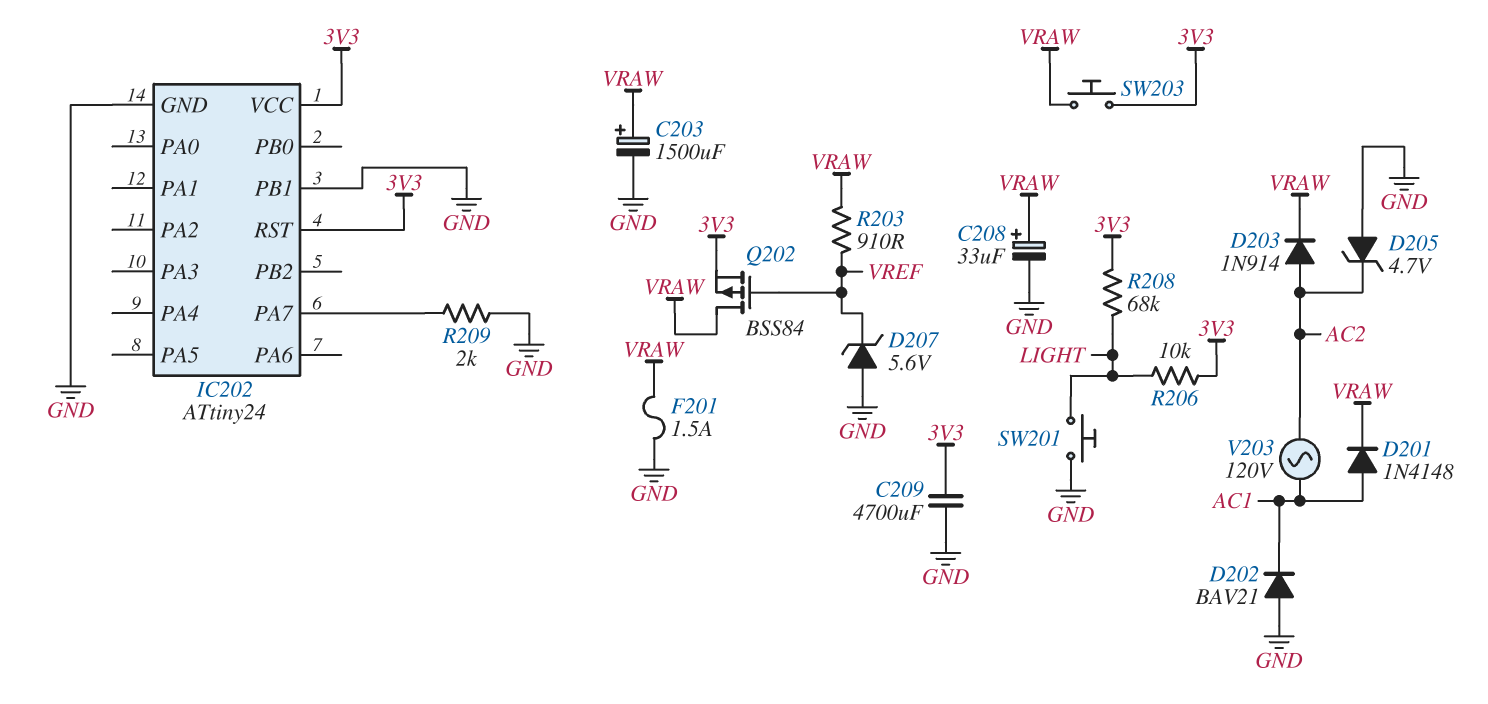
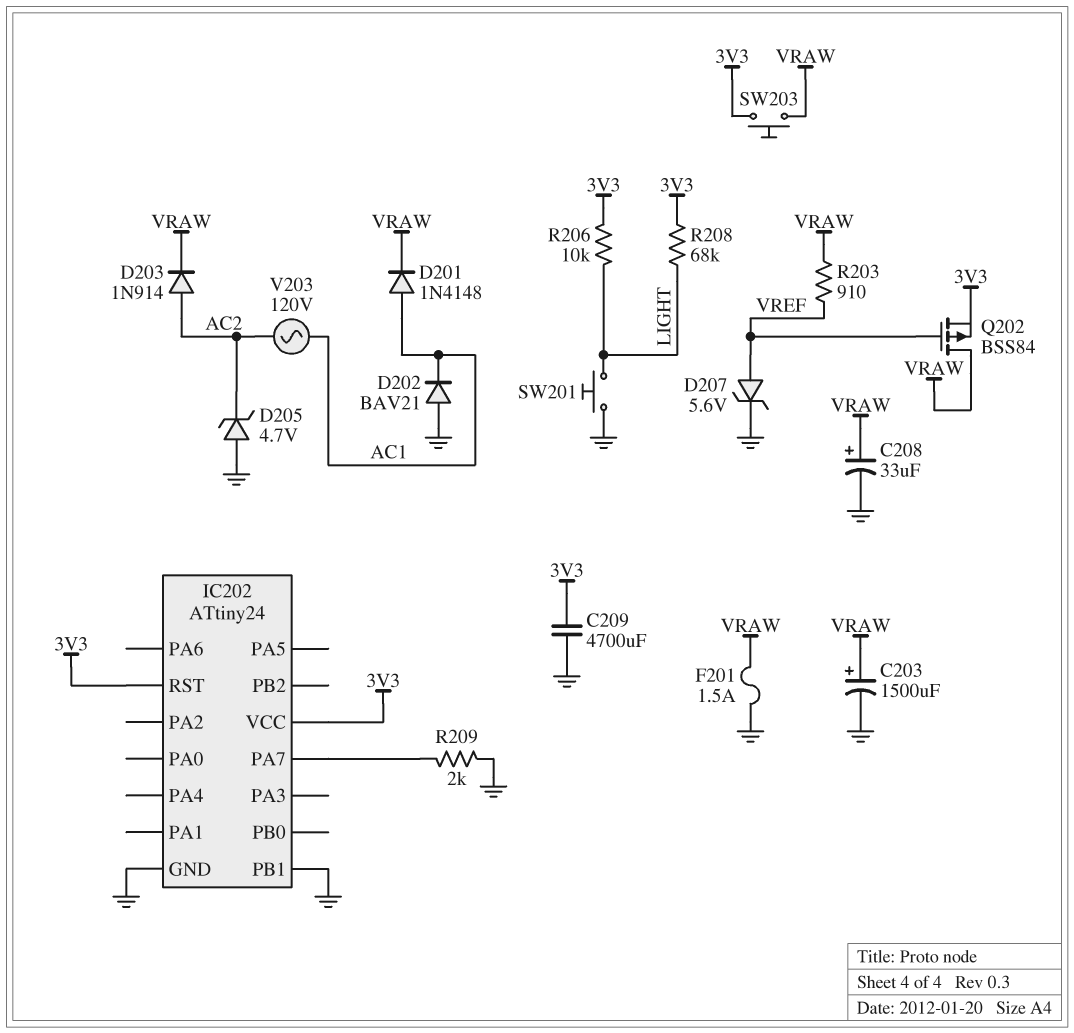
D207: zener 5.6V (A GND, K VREF) -> zener 5.6V (A VREF, K GND)

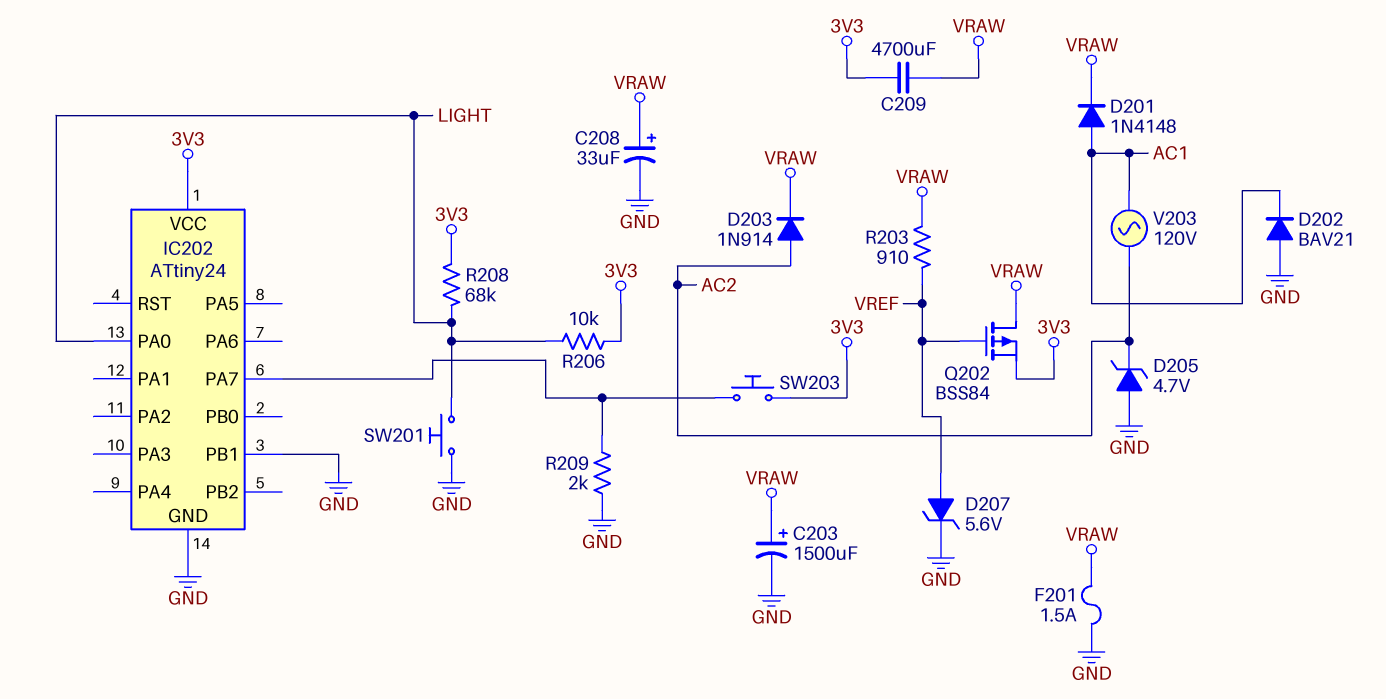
C209: 4700uF (3V3, GND) -> 4700uF (3V3, VRAW)
IC202 pin PA0: none -> LIGHT
IC202 pin RST: 3V3 -> none
SW203: button (3V3, VRAW) -> button (3V3, IC202/PA7)

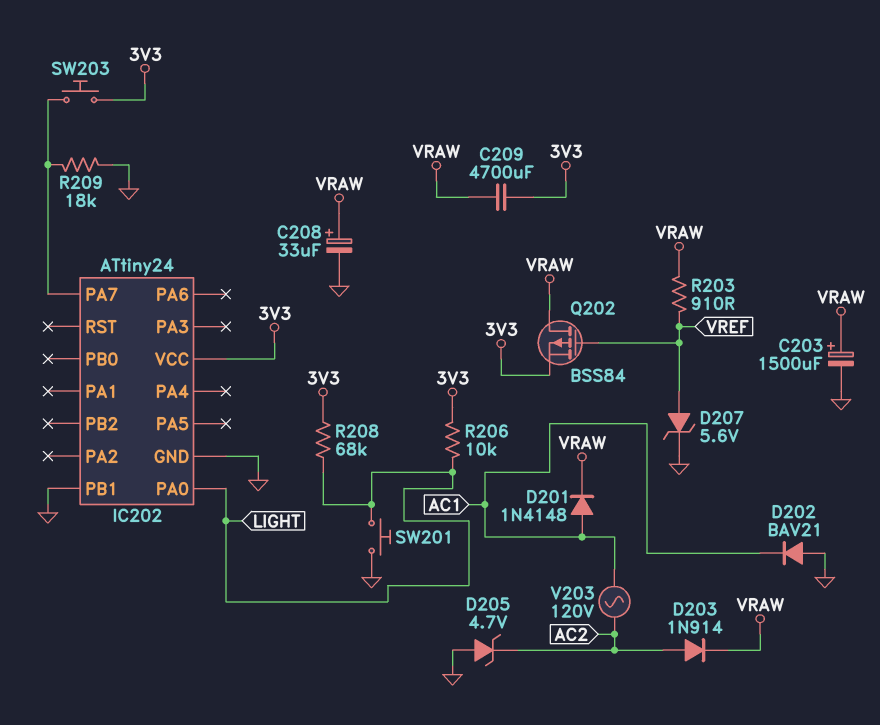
F201: 1.5A (GND, VRAW) -> none
R209: 2k (GND, IC202/PA7) -> 18k (GND, IC202/PA7)

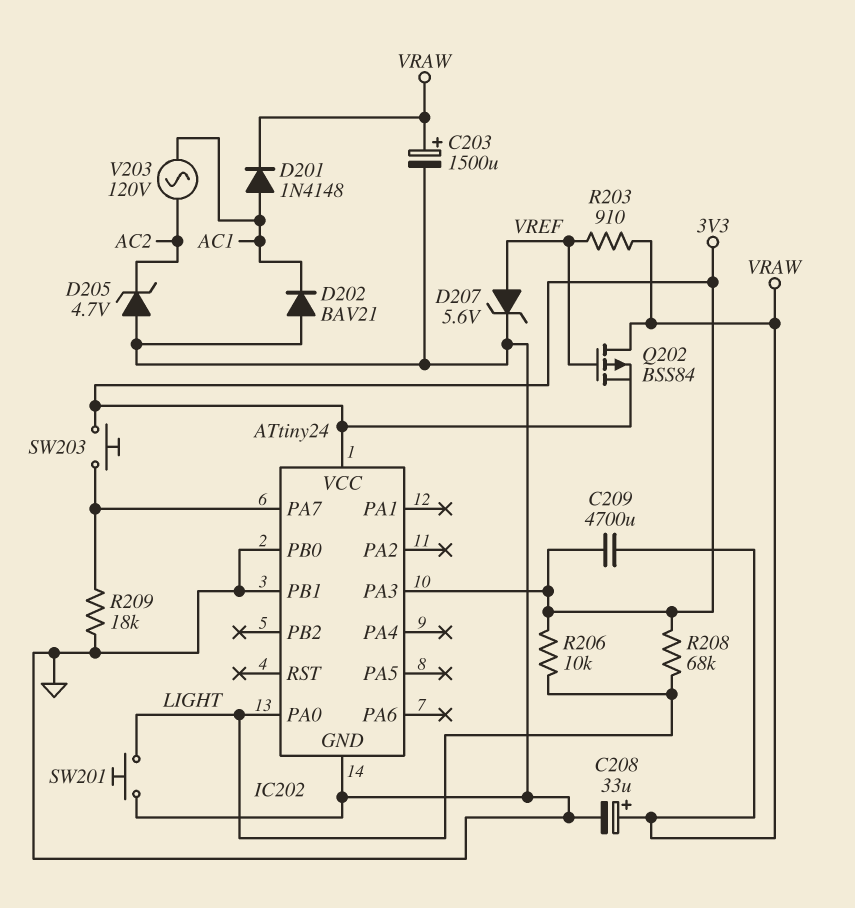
D203: diode 1N914 (A AC2, K VRAW) -> none
IC202 pin PA3: none -> 3V3
IC202 pin PB0: none -> GND

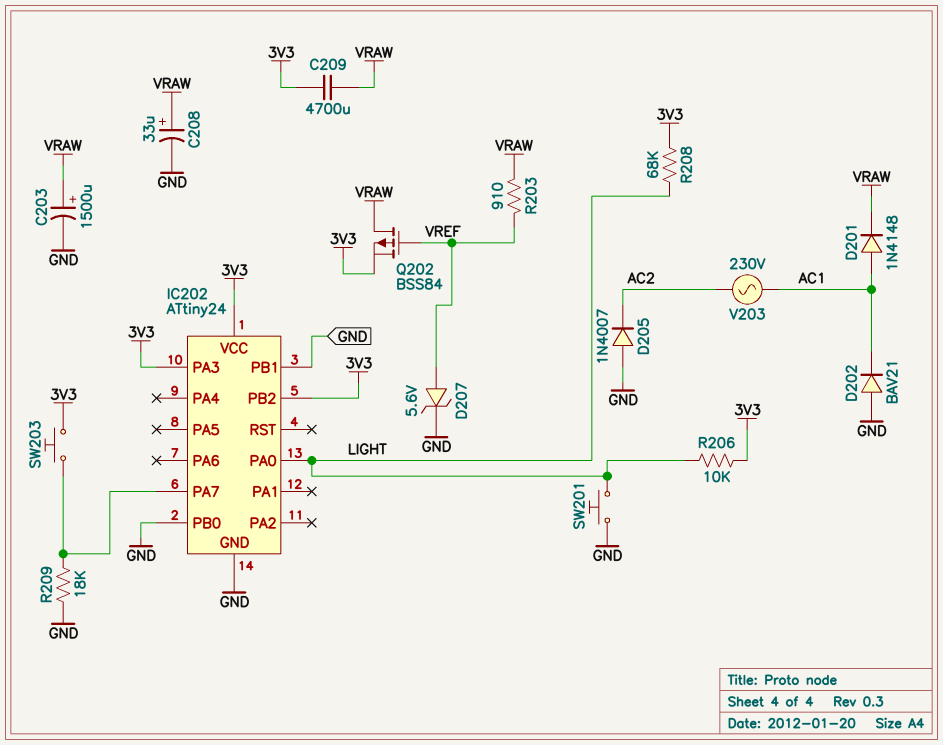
D205: zener 4.7V (A GND, K AC2) -> diode 1N4007 (A GND, K AC2)
IC202 pin PB2: none -> 3V3
V203: AC 120V (AC1, AC2) -> AC 230V (AC1, AC2)

